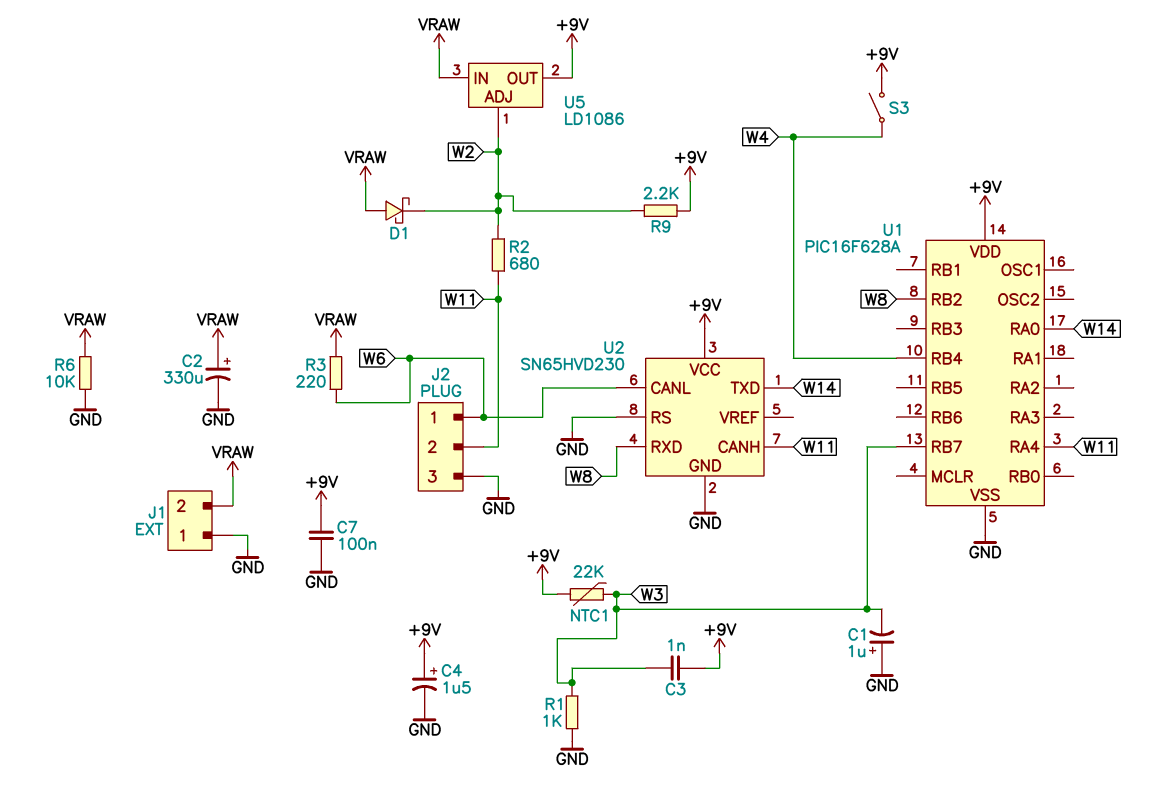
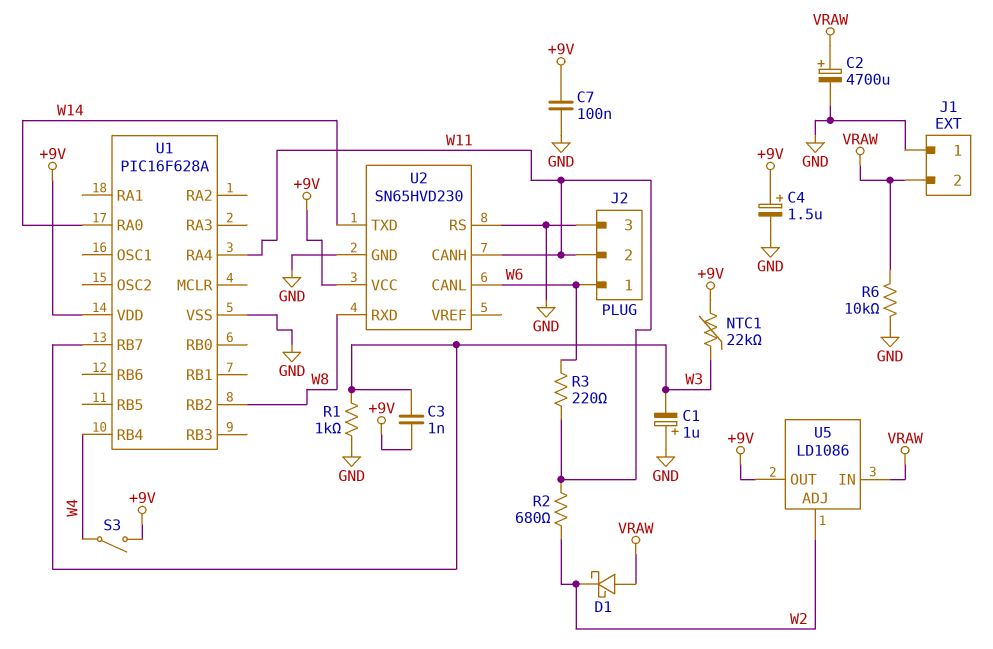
C2: 330uF (plus VRAW, minus GND) -> 4700uF (plus VRAW, minus GND)
R3: 220 (VRAW, W6) -> 220 (W6, W11)
R9: 2.2k (+9V, W2) -> none

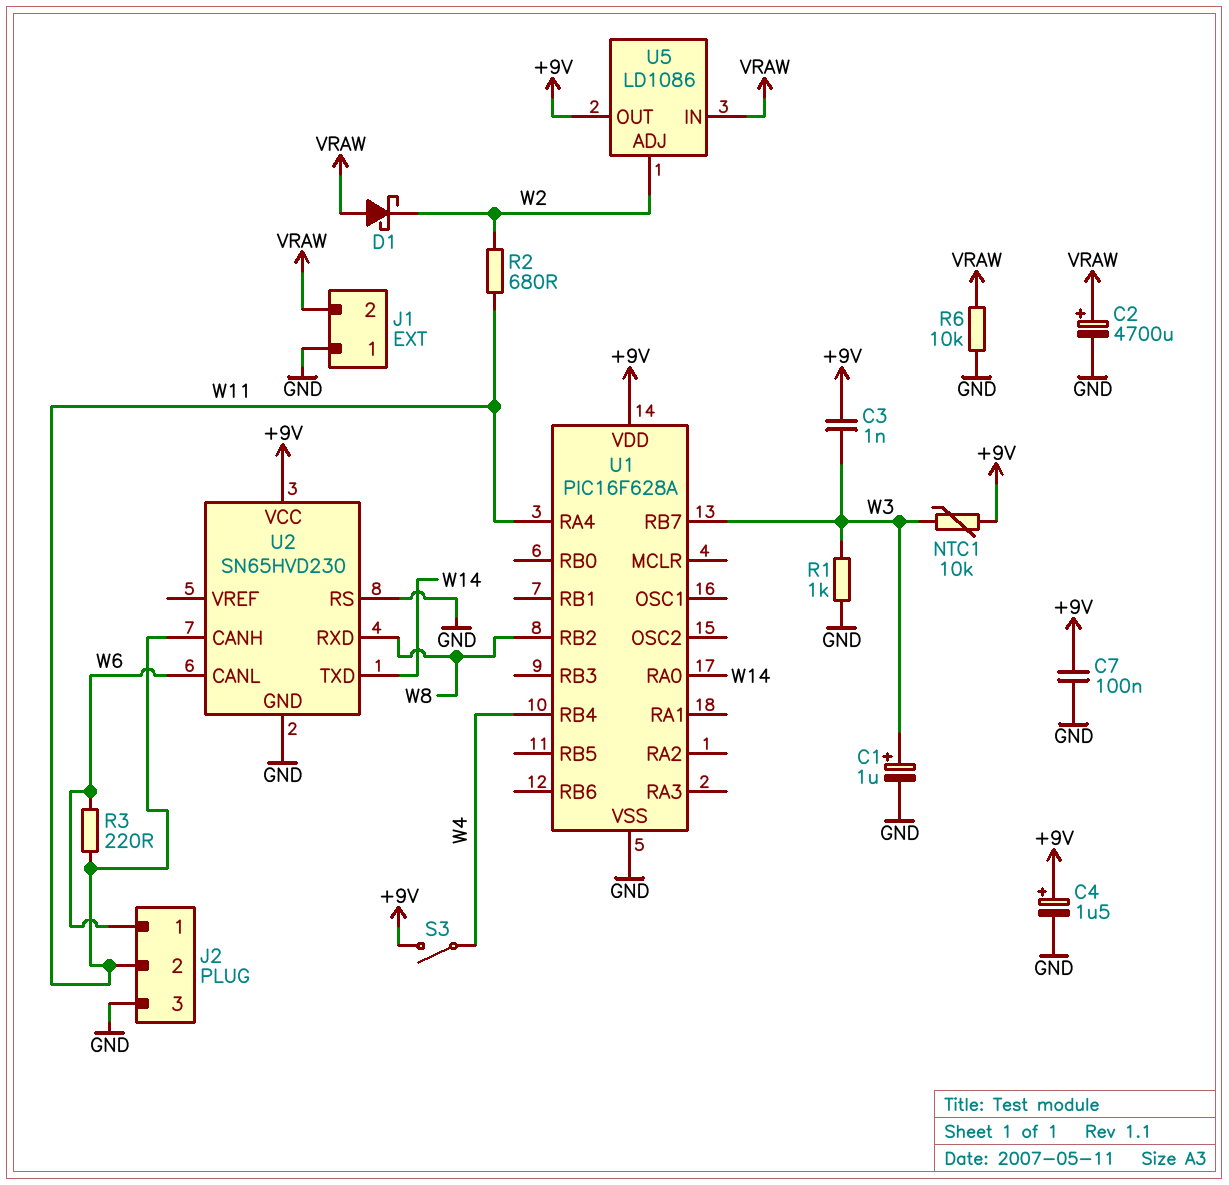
C1: 1uF (plus GND, minus W3) -> 1uF (plus W3, minus GND)
NTC1: 22k (+9V, W3) -> 10k (+9V, W3)

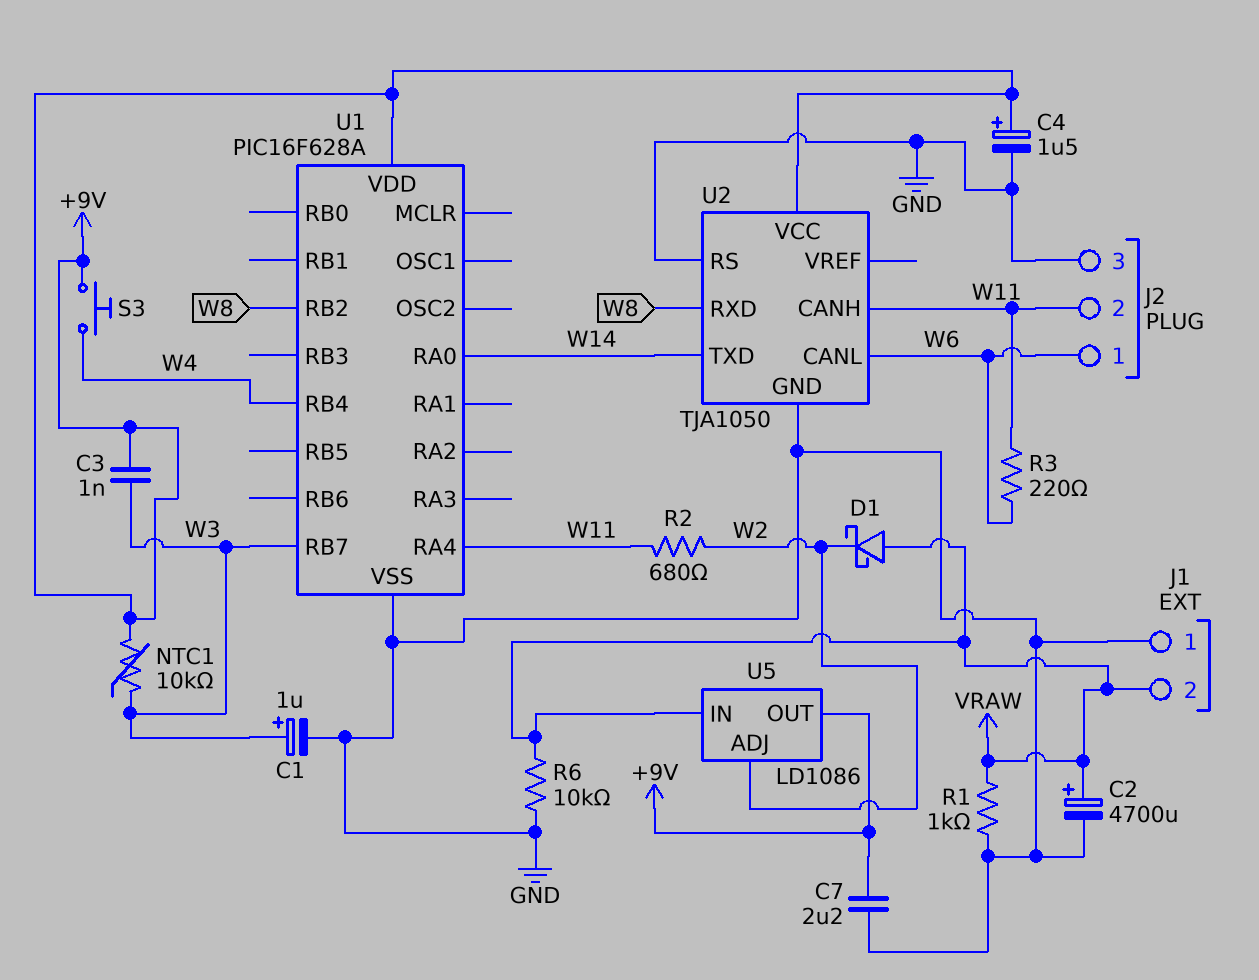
C7: 100nF (+9V, GND) -> 2.2uF (+9V, GND)
R1: 1k (GND, W3) -> 1k (GND, VRAW)
S3: switch (+9V, W4) -> button (+9V, W4)
U2: SN65HVD230 -> TJA1050

